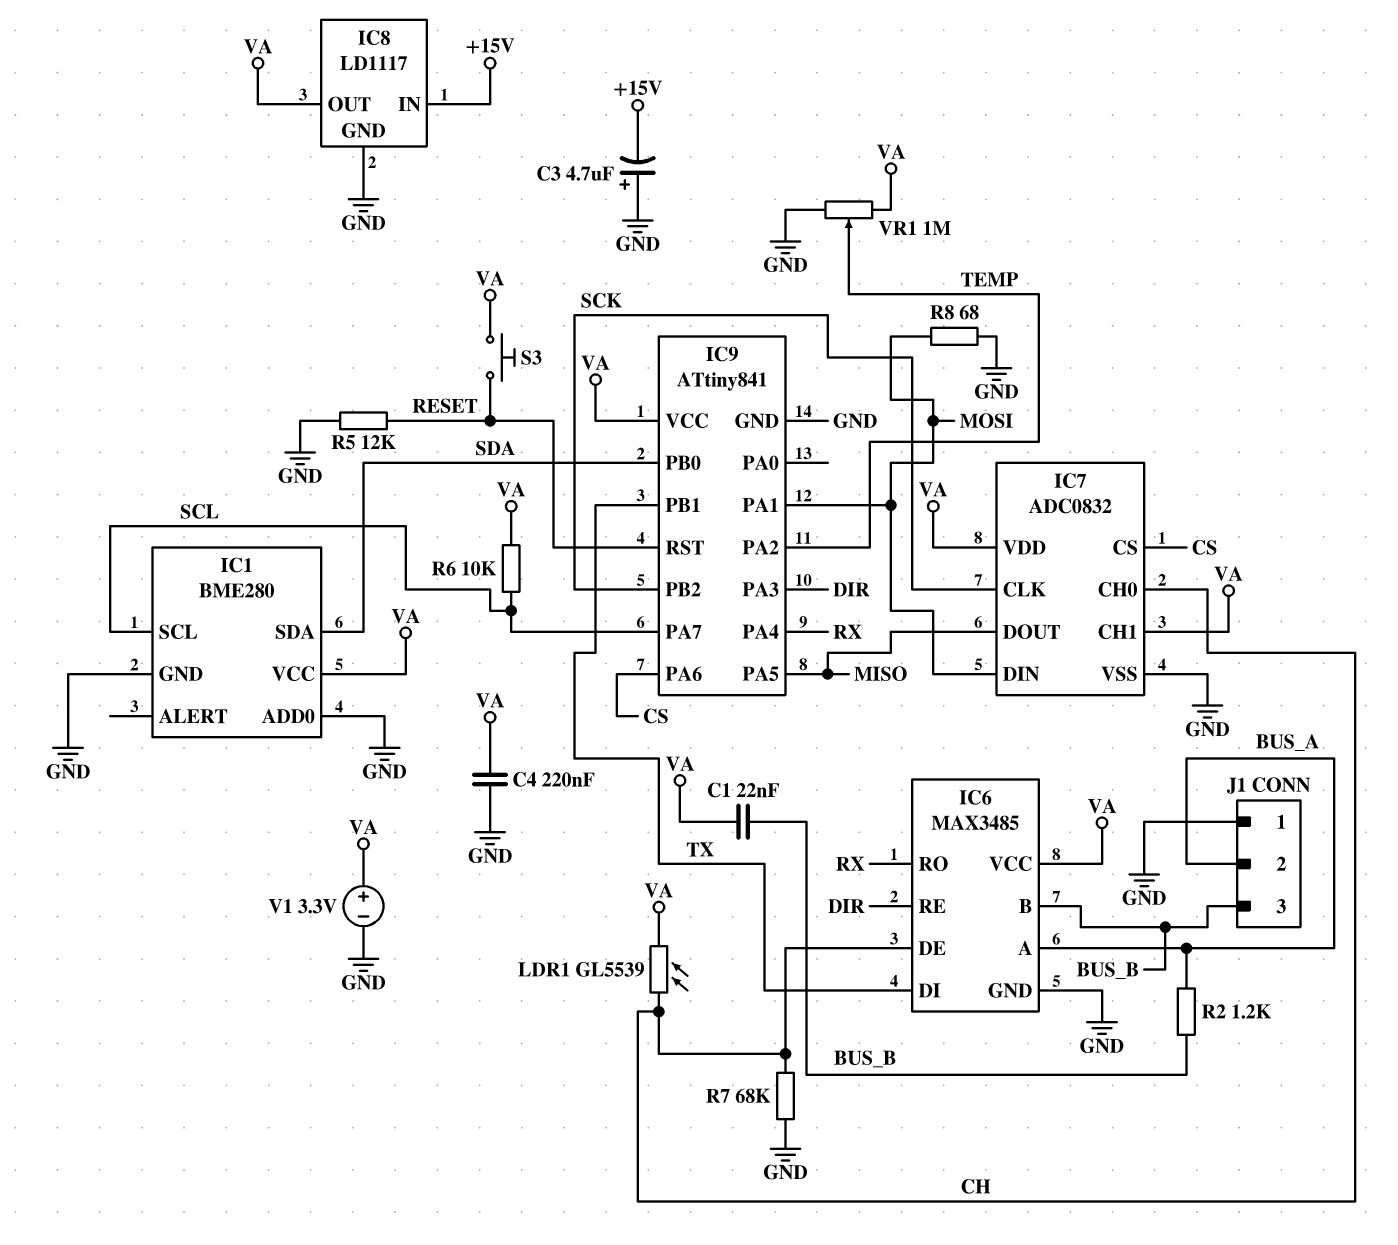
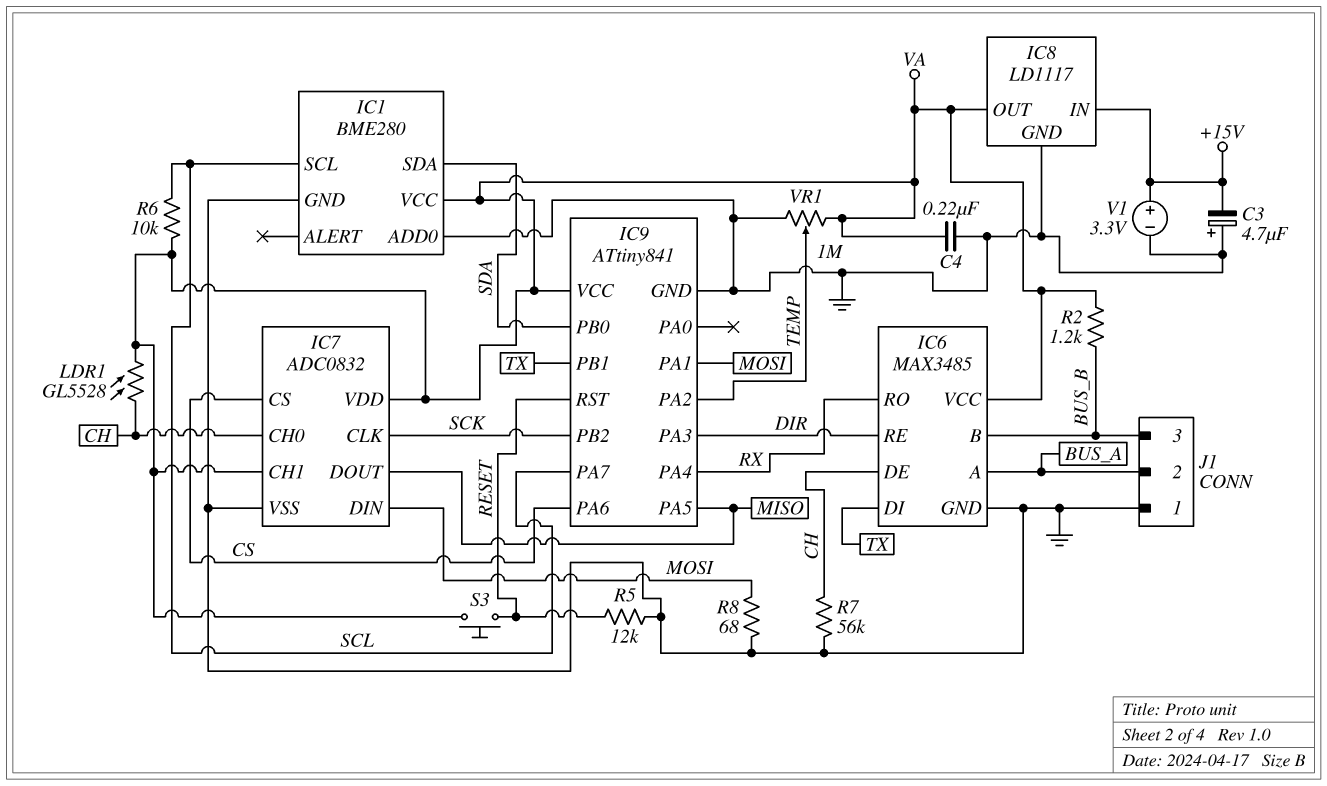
C1: 22nF (BUS_B, VA) -> none
LDR1: GL5539 (CH, VA) -> GL5528 (CH, VA)
R2: 1.2k (BUS_A, BUS_B) -> 1.2k (BUS_B, VA)
R7: 68k (CH, GND) -> 56k (CH, GND)
V1: 3.3V (plus VA, minus GND) -> 3.3V (plus +15V, minus GND)

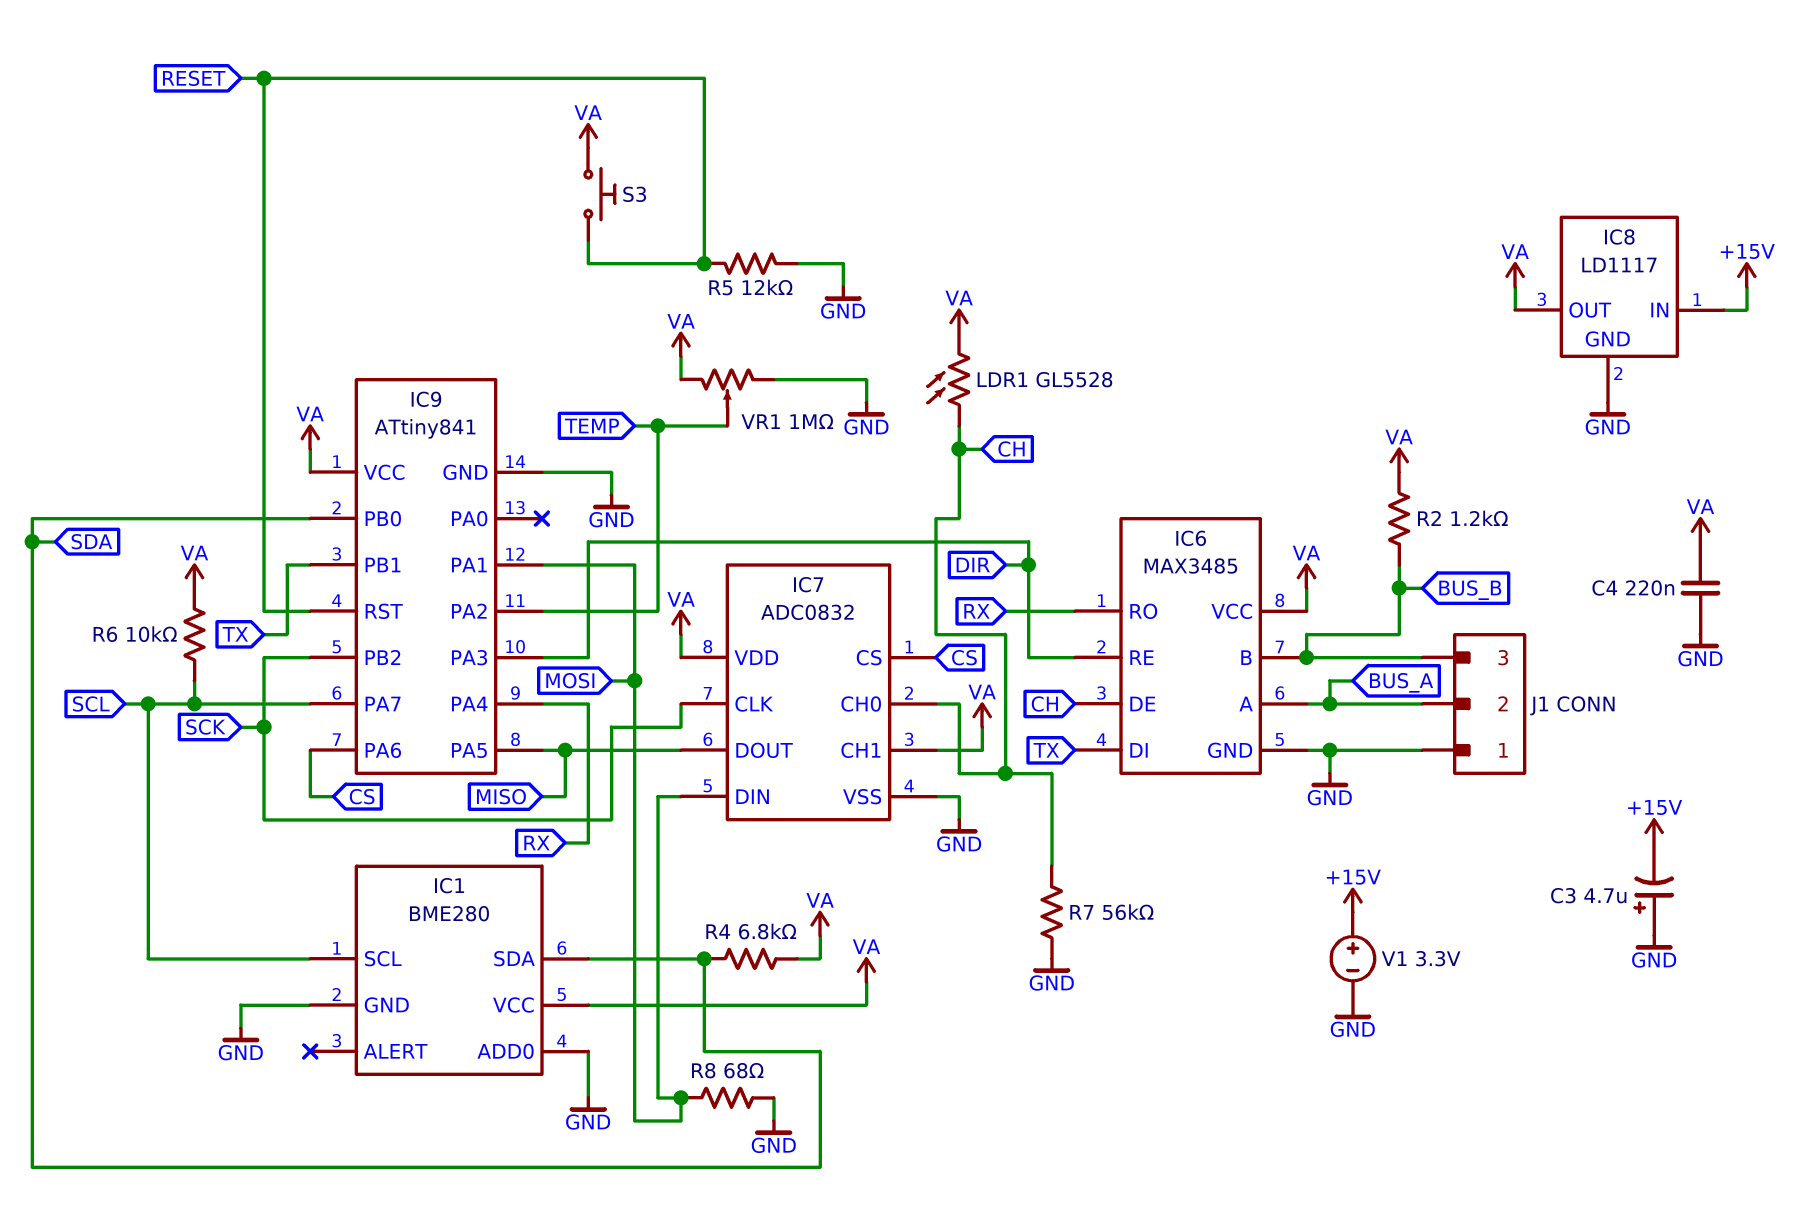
R4: none -> 6.8k (SDA, VA)

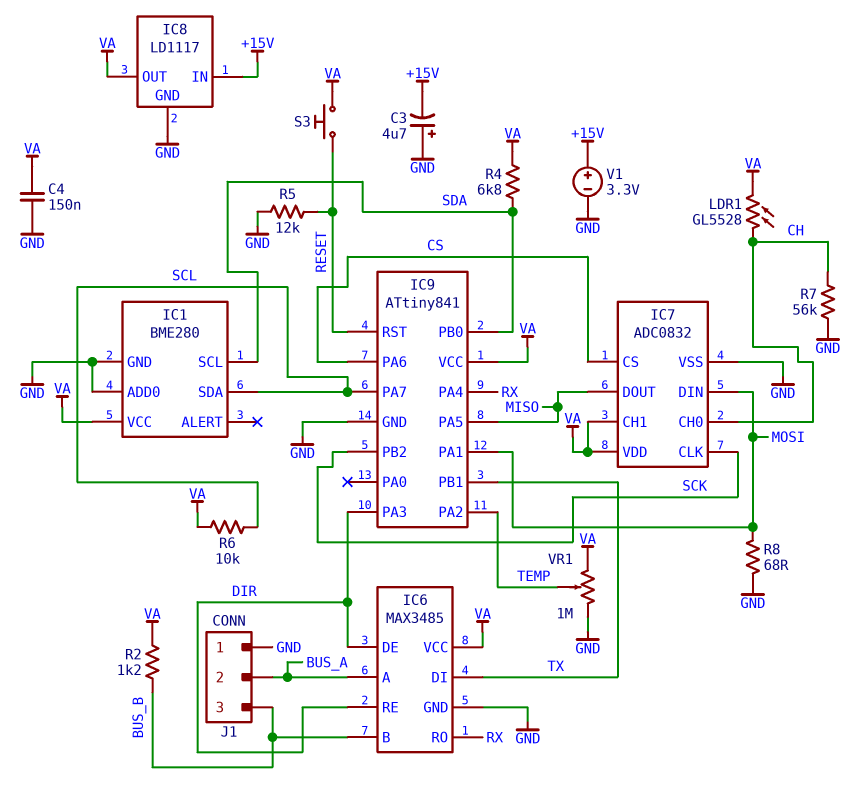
C4: 220nF (GND, VA) -> 150nF (GND, VA)
IC1 pin SCL: SCL -> SDA
IC1 pin SDA: SDA -> SCL
IC6 pin DE: CH -> DIR

